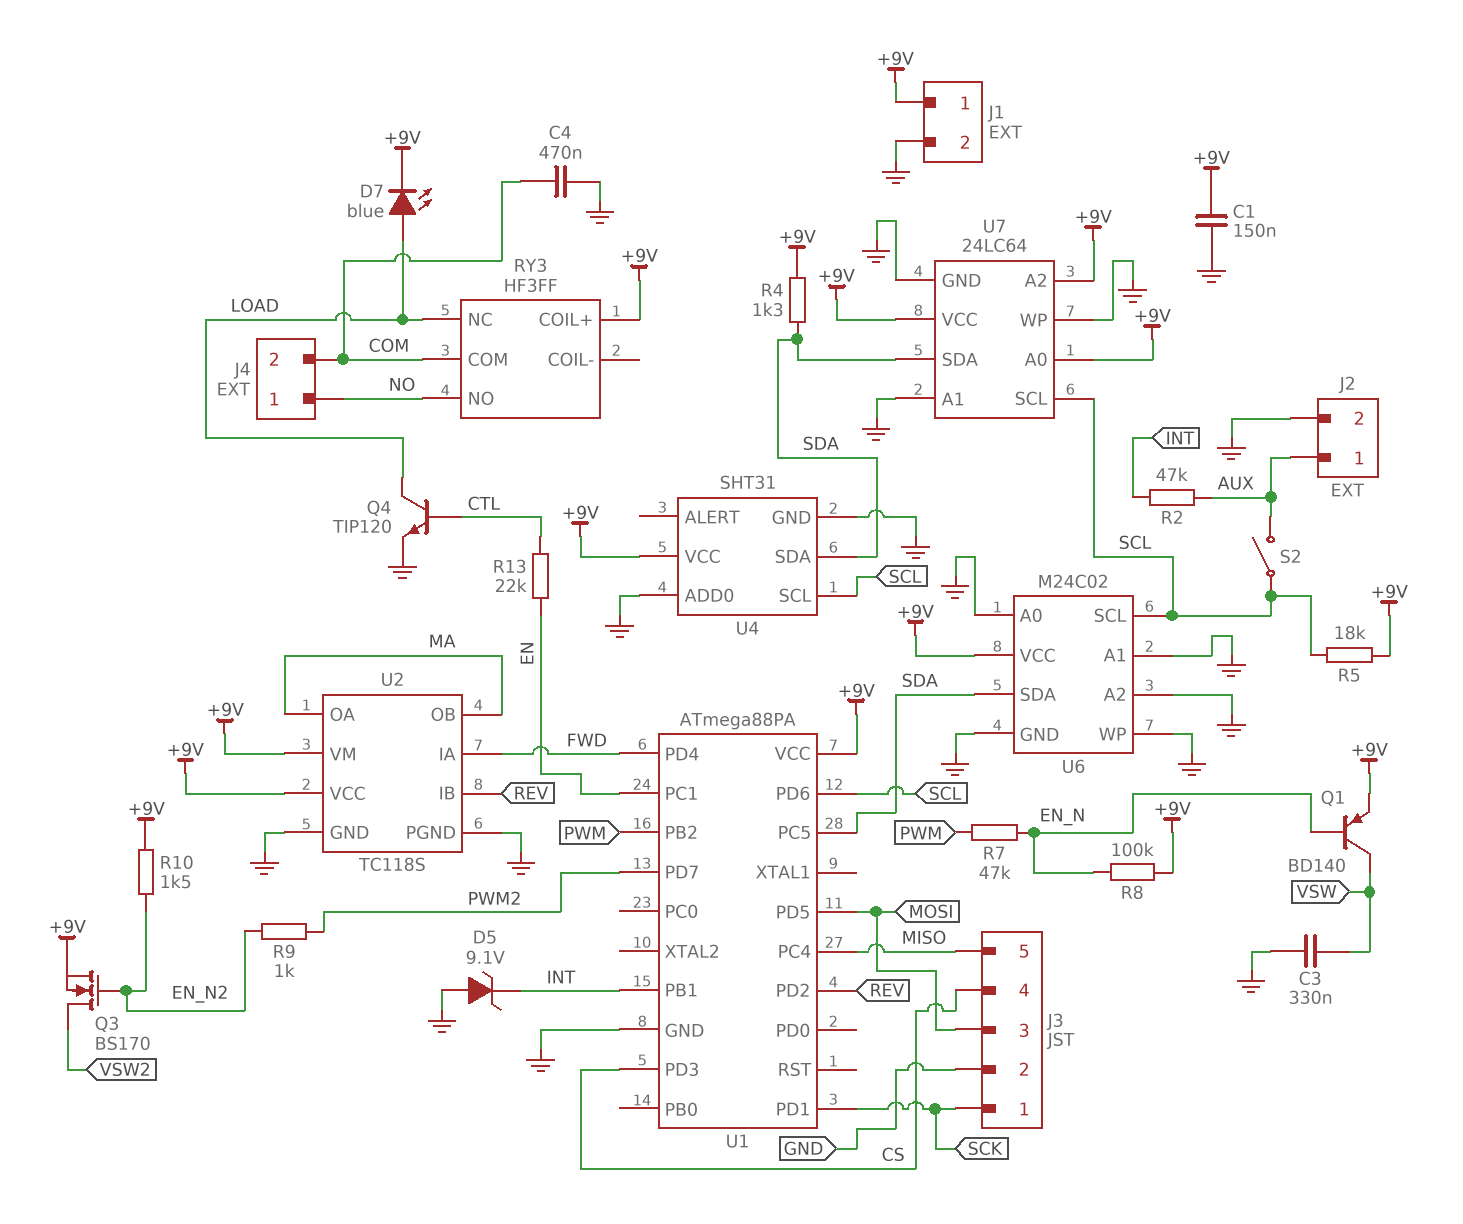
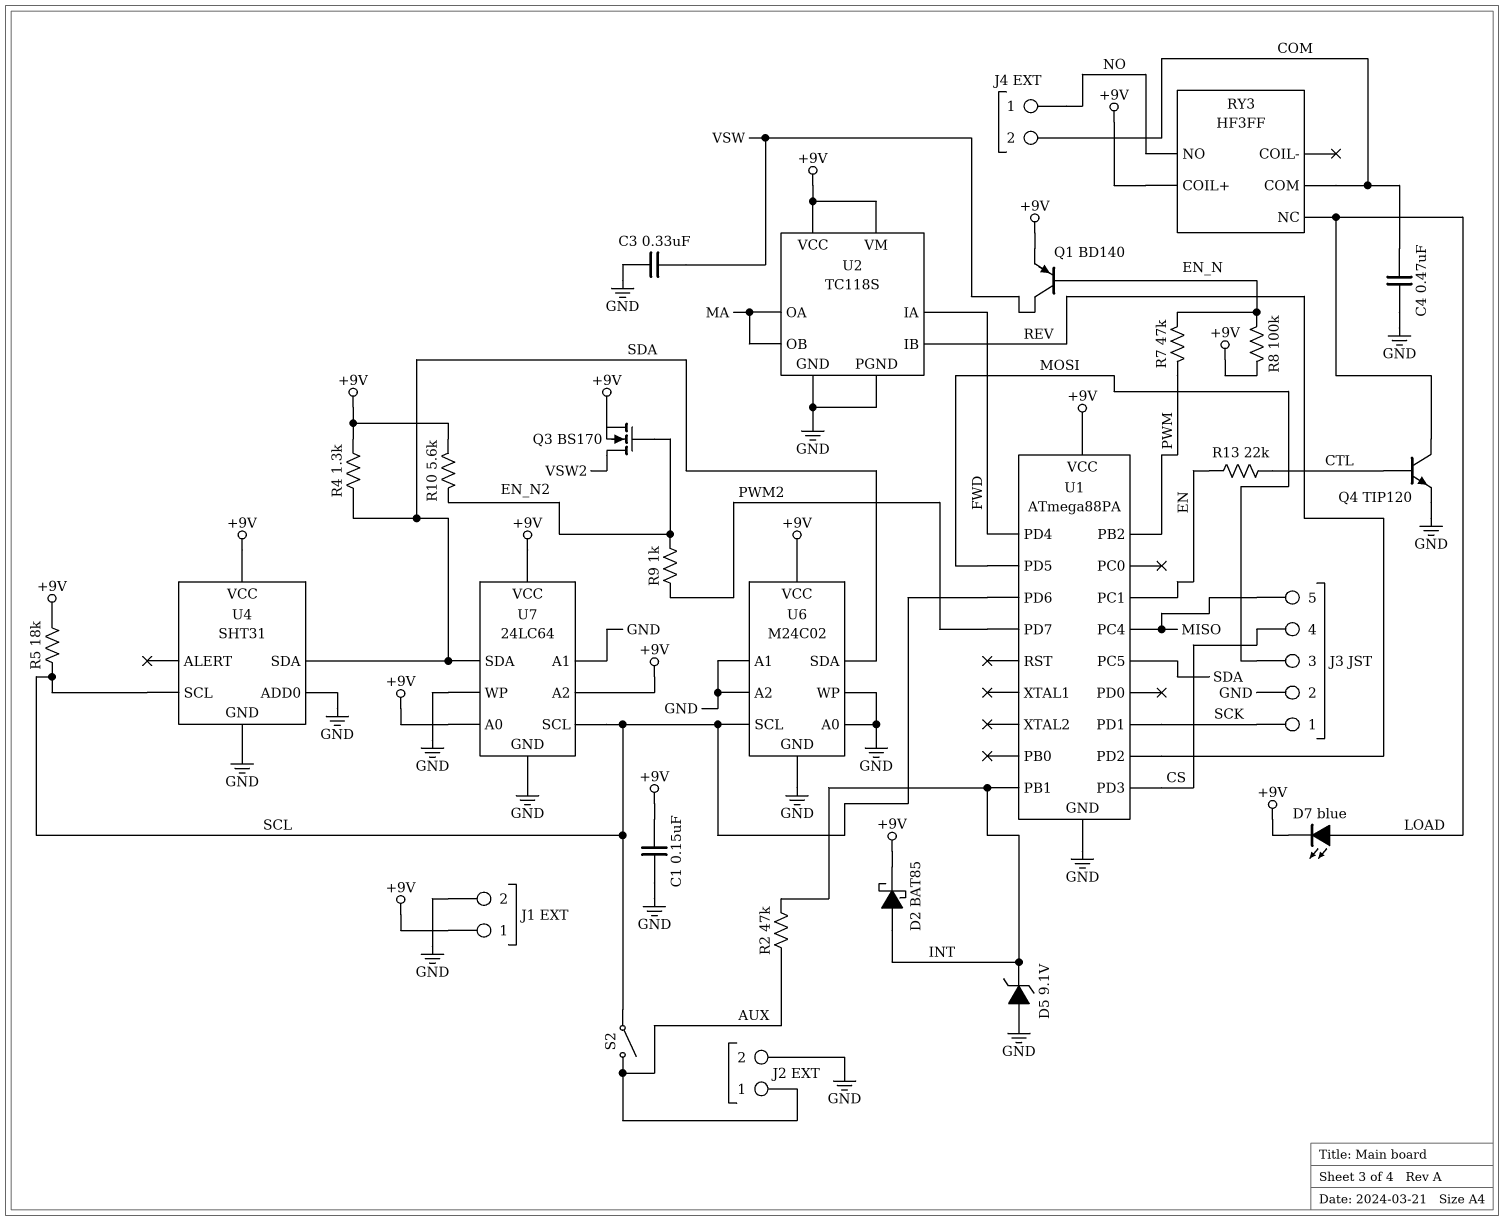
D2: none -> schottky BAT85 (A INT, K +9V)
R10: 1.5k (+9V, EN_N2) -> 5.6k (+9V, EN_N2)

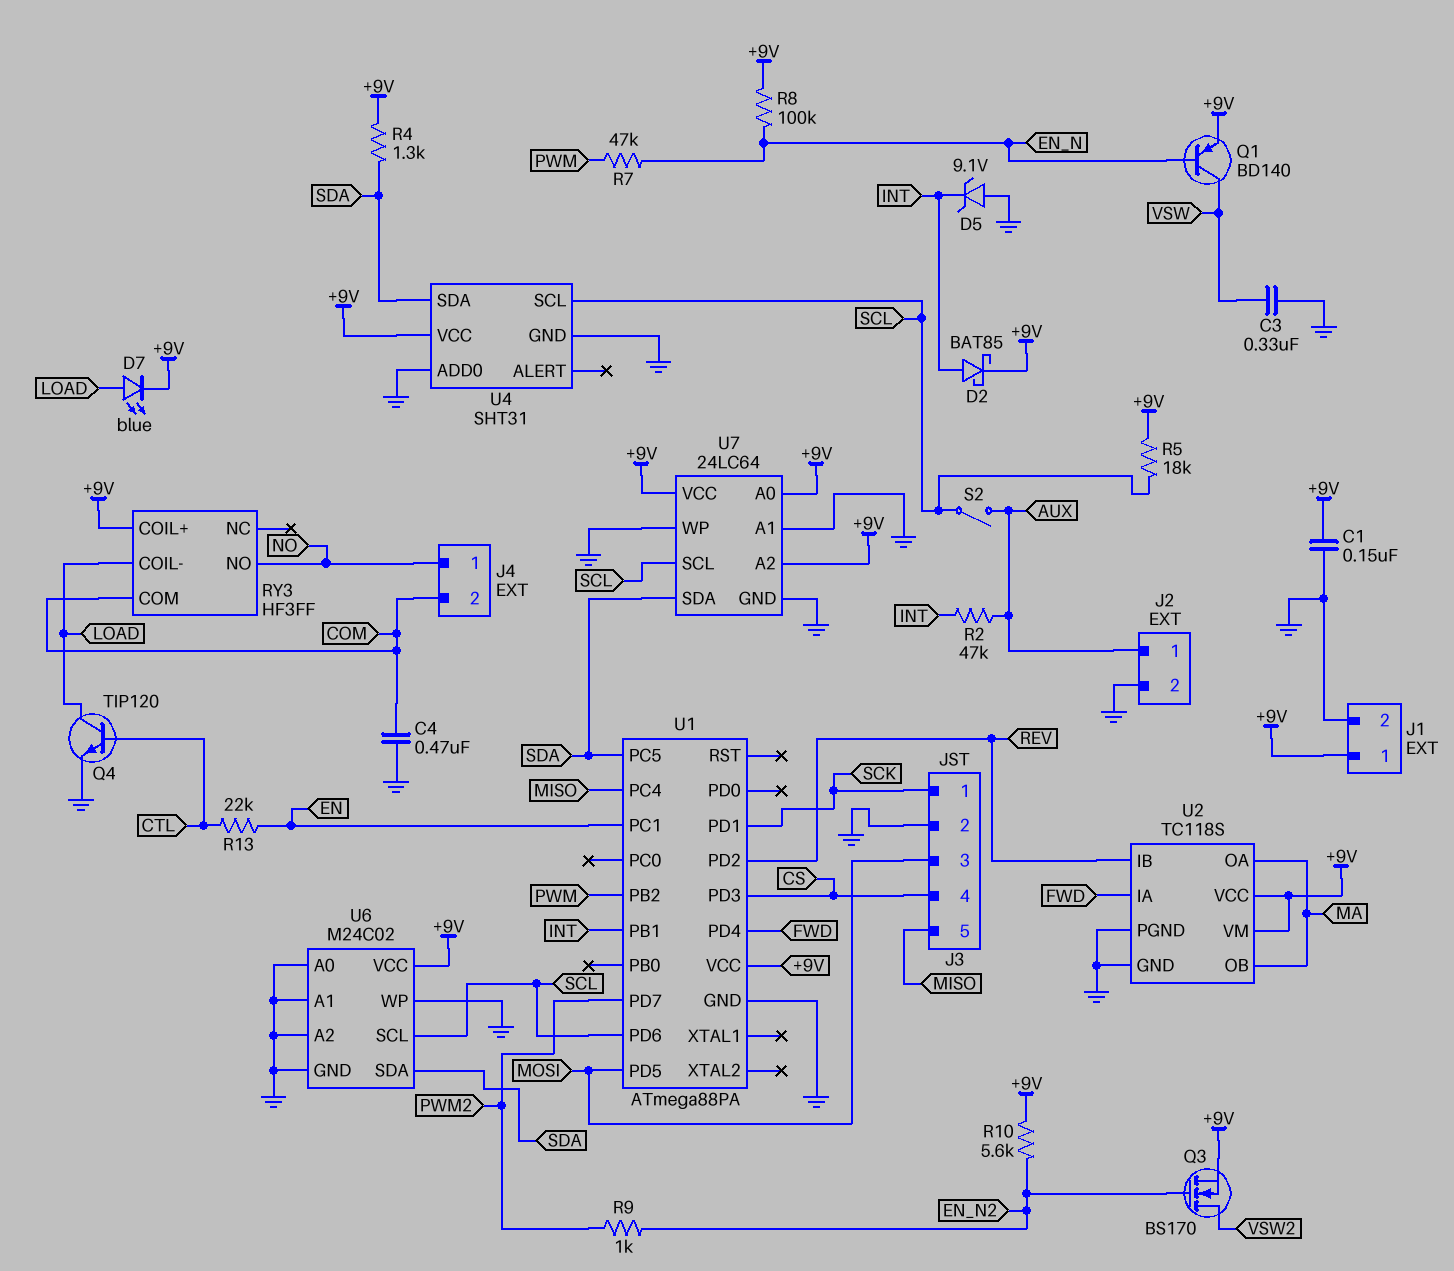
RY3 pin COIL-: none -> LOAD
RY3 pin NC: LOAD -> none

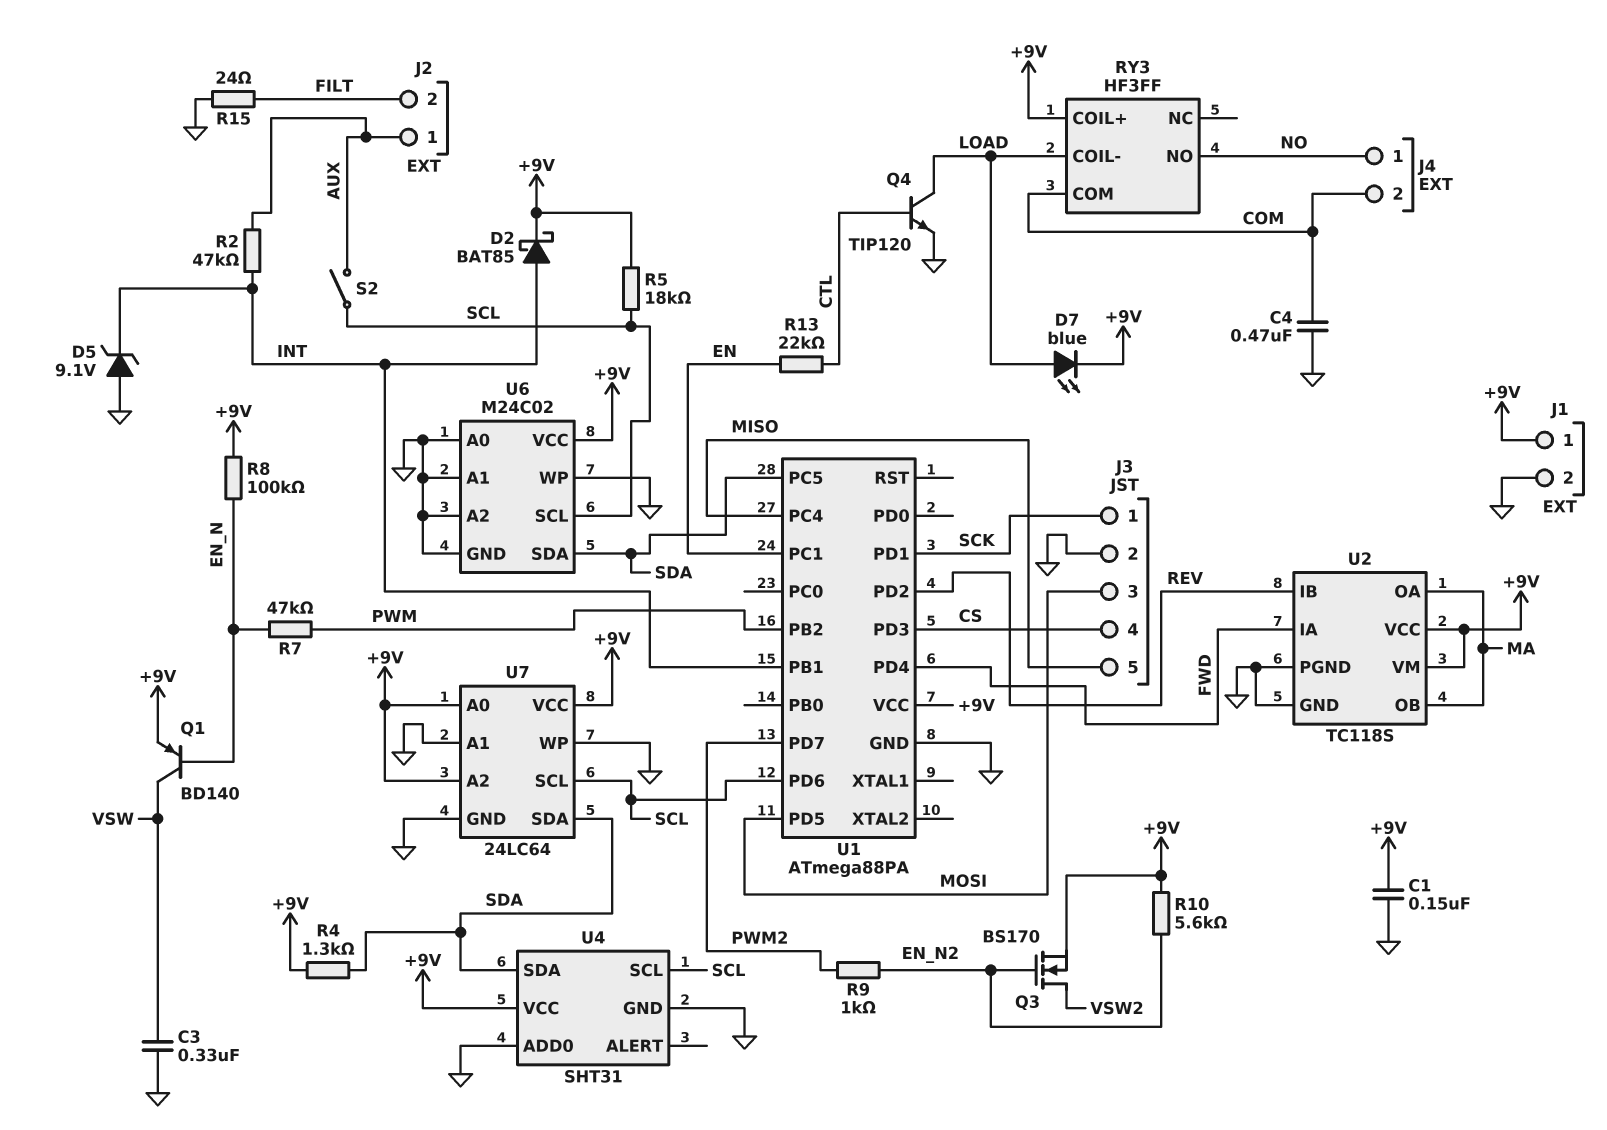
J2 pin 2: GND -> FILT
R15: none -> 24 (FILT, GND)

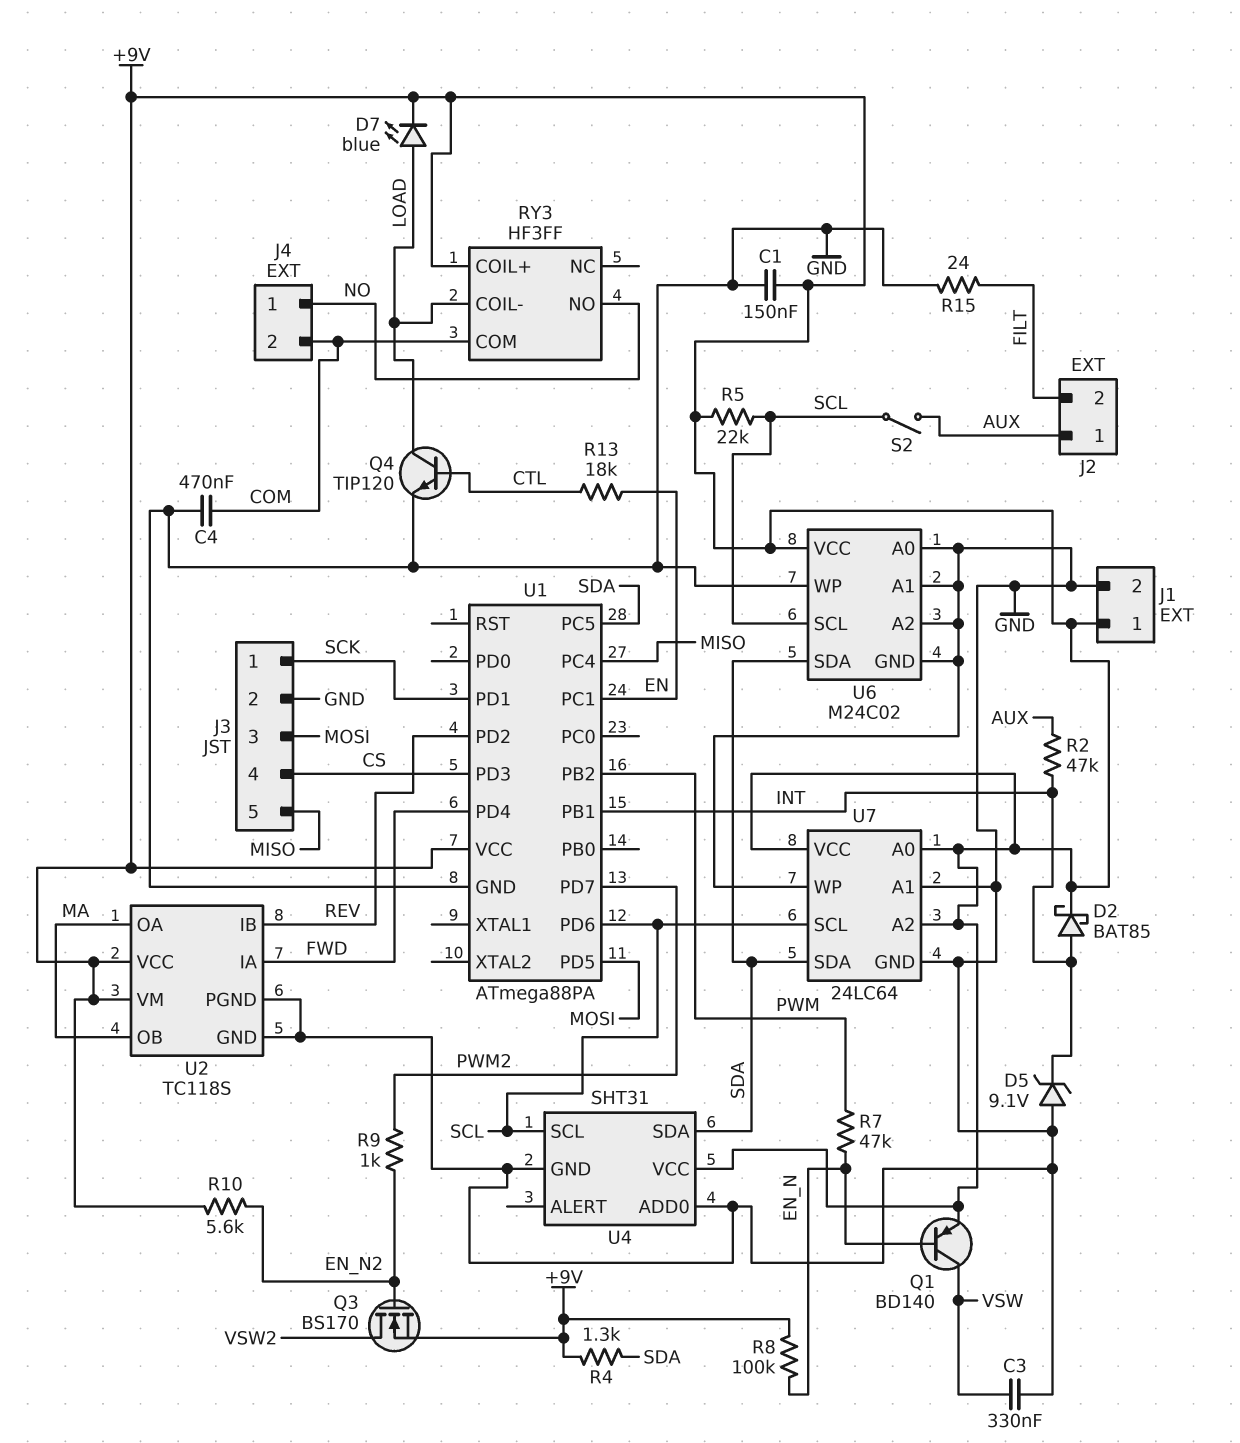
R5: 18k (+9V, SCL) -> 22k (+9V, SCL)
R13: 22k (CTL, EN) -> 18k (CTL, EN)

